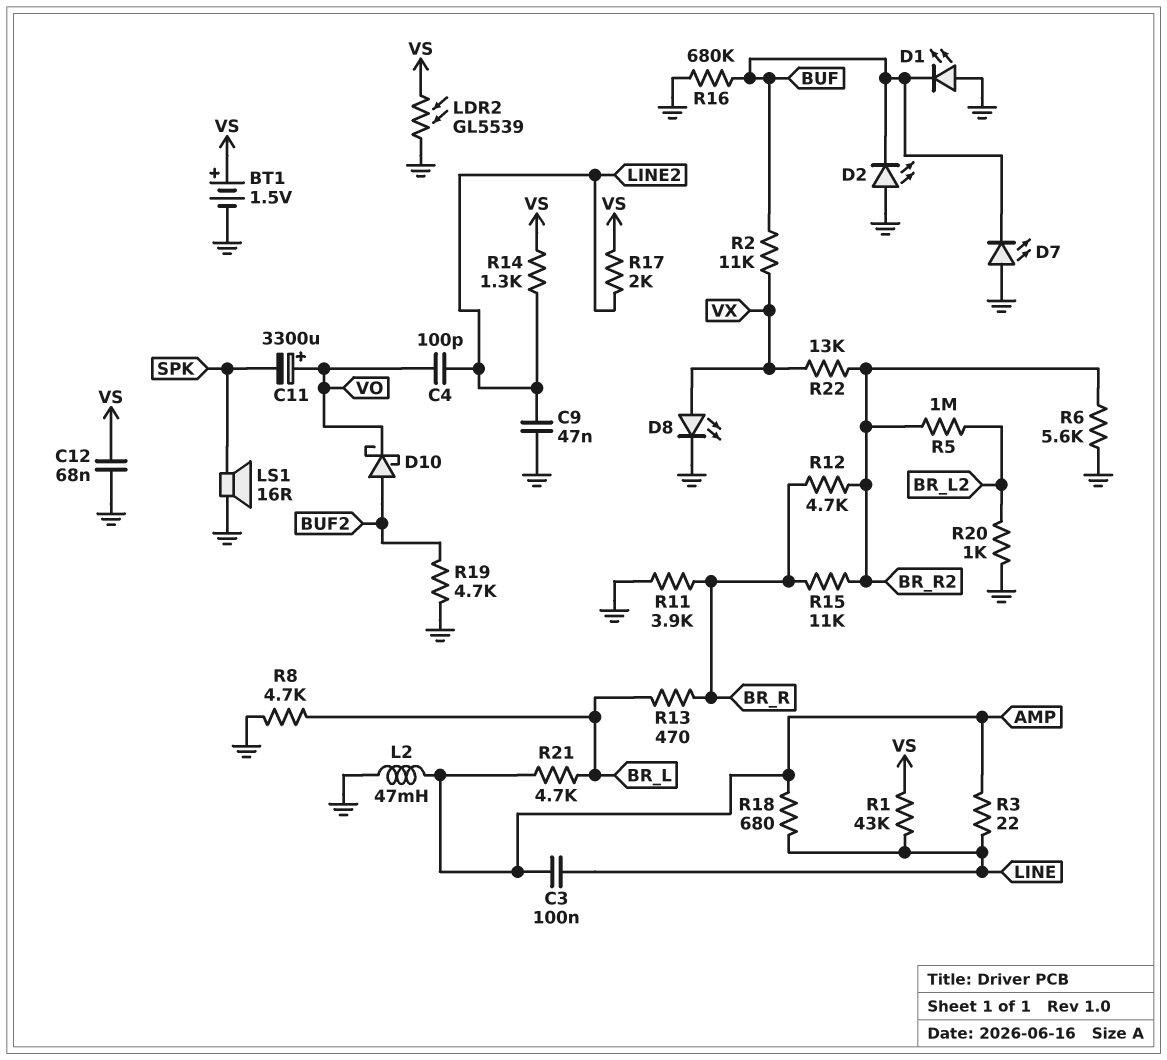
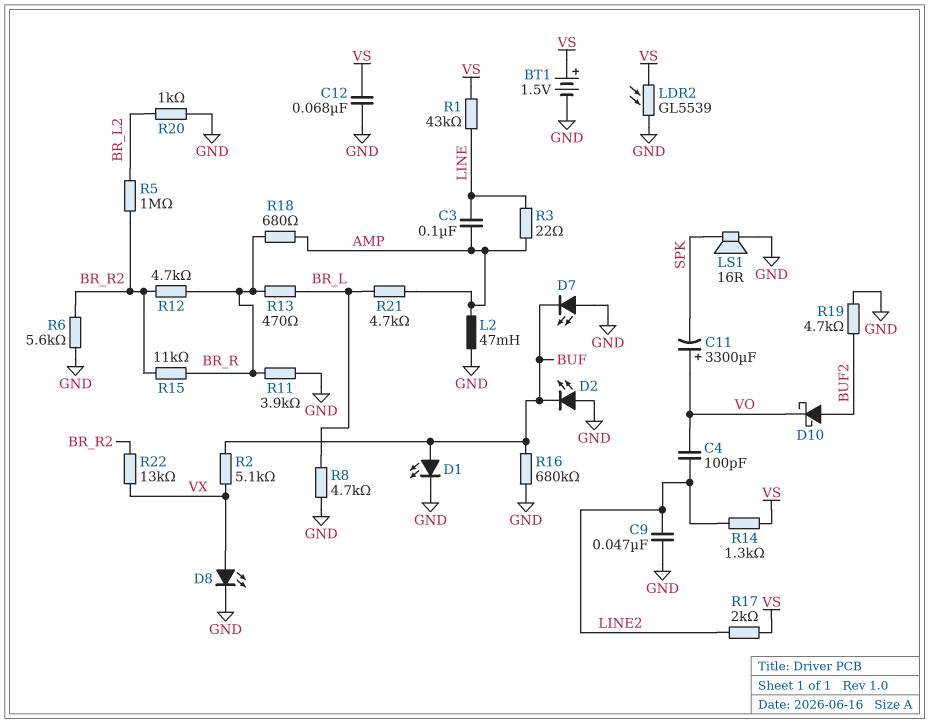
D1: LED (A GND, K BUF) -> LED (A BUF, K GND)
R2: 11k (BUF, VX) -> 5.1k (BUF, VX)
R18: 680 (AMP, LINE) -> 680 (AMP, BR_R)

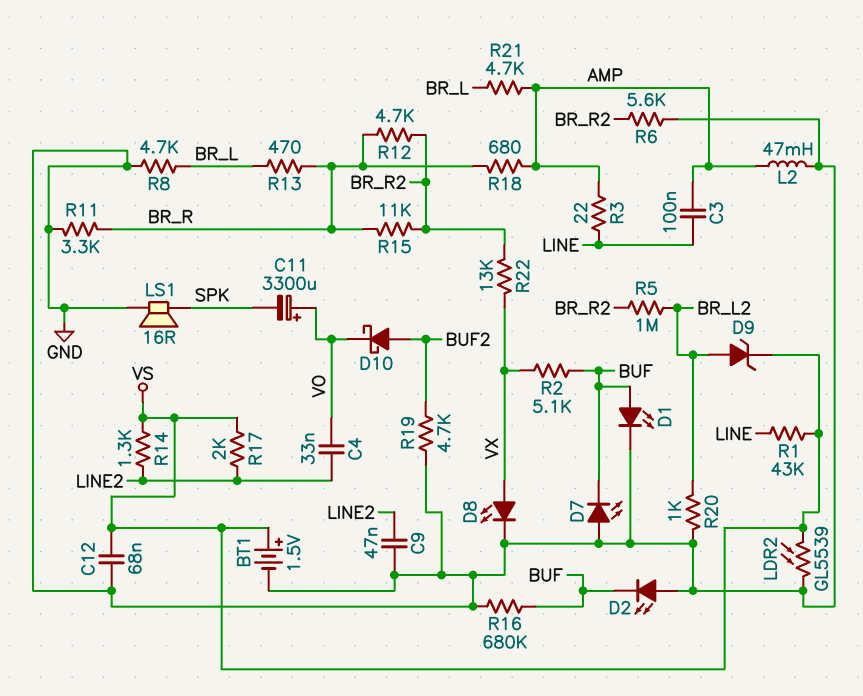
C4: 100pF (LINE2, VO) -> 33nF (LINE2, VO)
D9: none -> zener (A BR_L2, K VS)
R11: 3.9k (BR_R, GND) -> 3.3k (BR_R, GND)

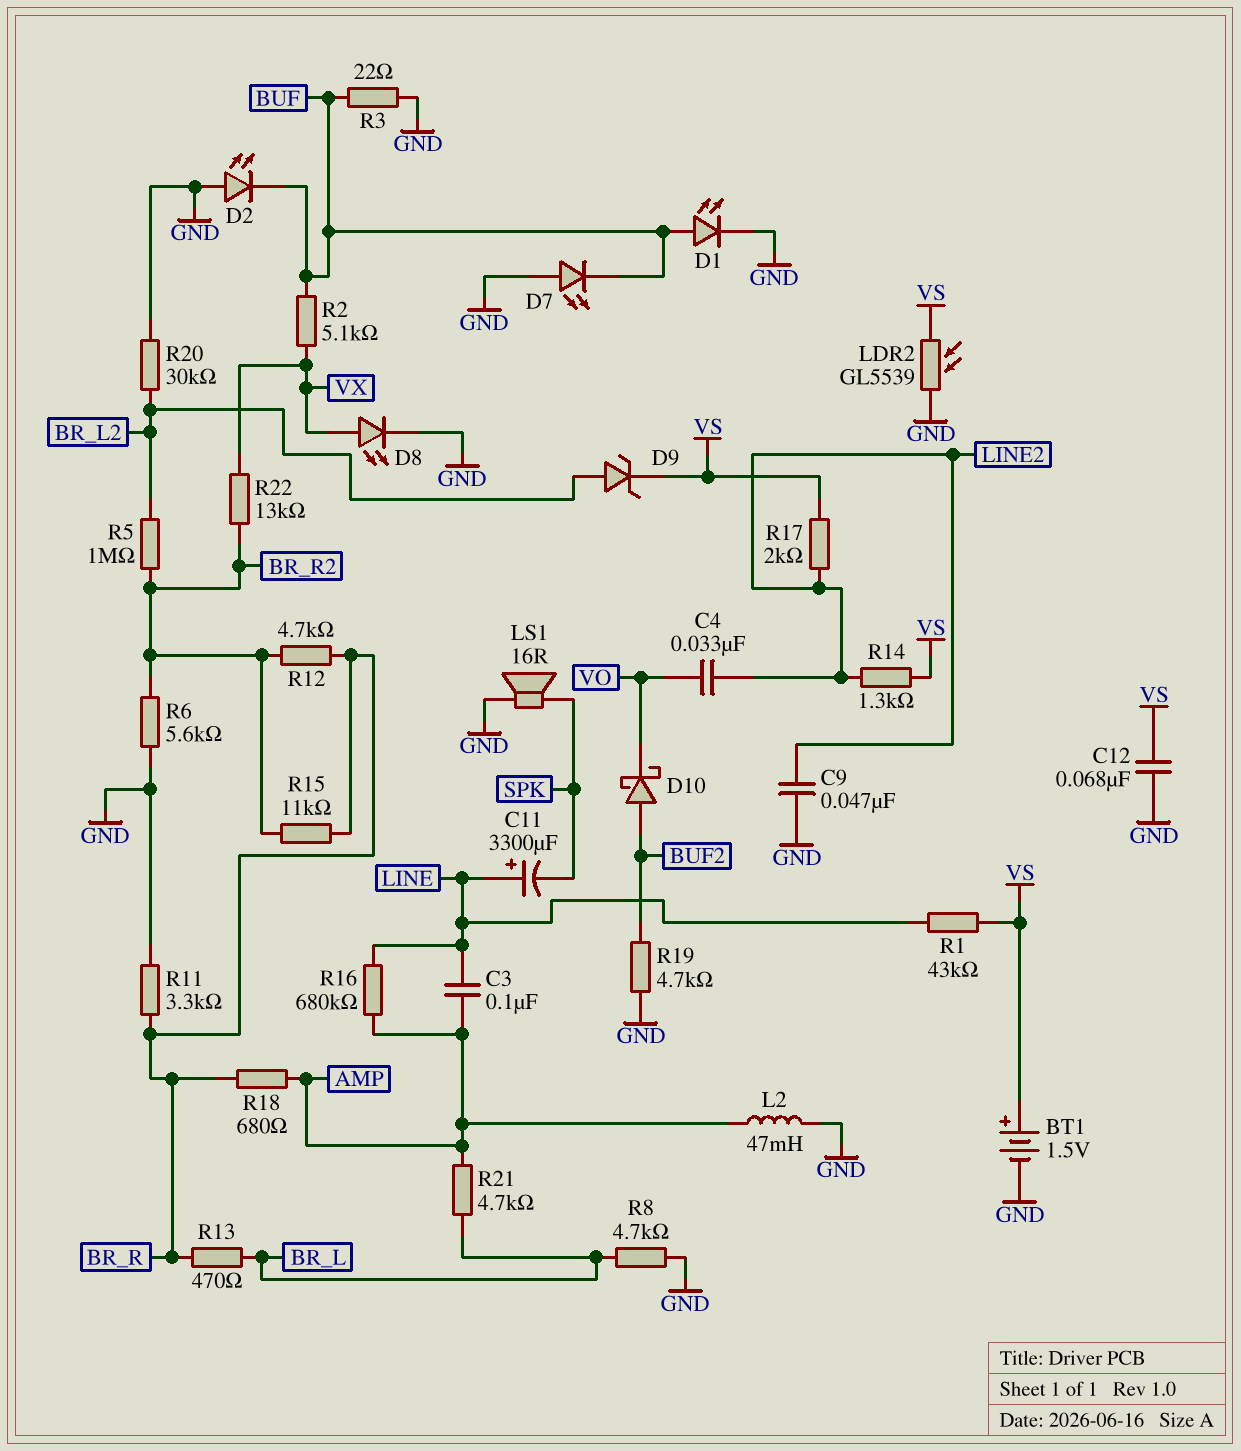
C11: 3300uF (plus VO, minus SPK) -> 3300uF (plus LINE, minus SPK)
R3: 22 (AMP, LINE) -> 22 (BUF, GND)
R16: 680k (BUF, GND) -> 680k (AMP, LINE)
R20: 1k (BR_L2, GND) -> 30k (BR_L2, GND)

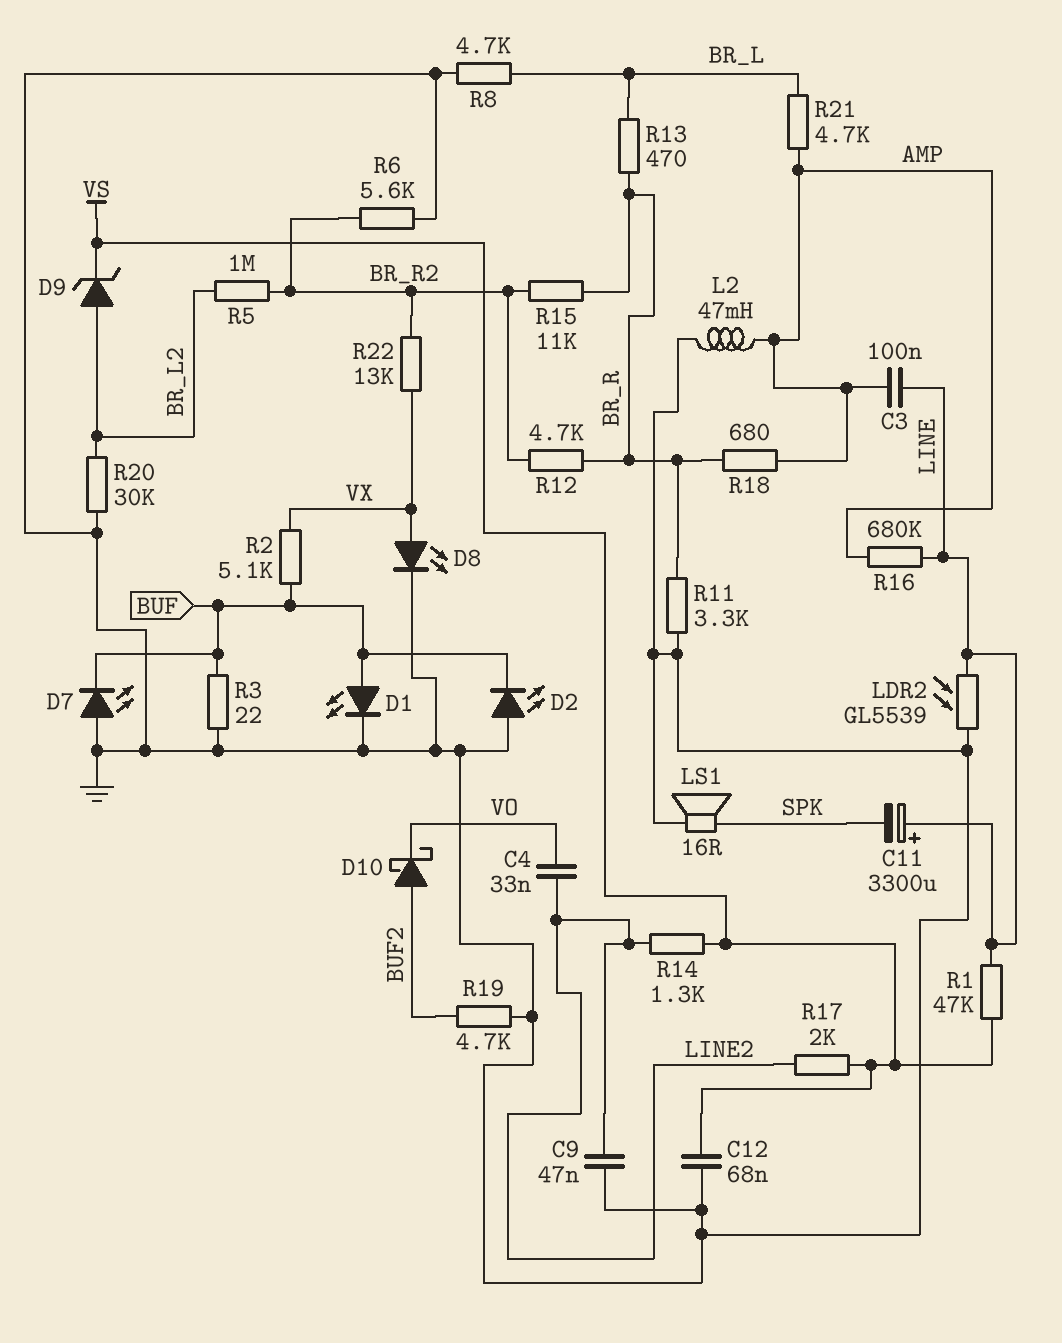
BT1: 1.5V (plus VS, minus GND) -> none
LDR2: GL5539 (GND, VS) -> GL5539 (GND, LINE)
R1: 43k (LINE, VS) -> 47k (LINE, VS)

